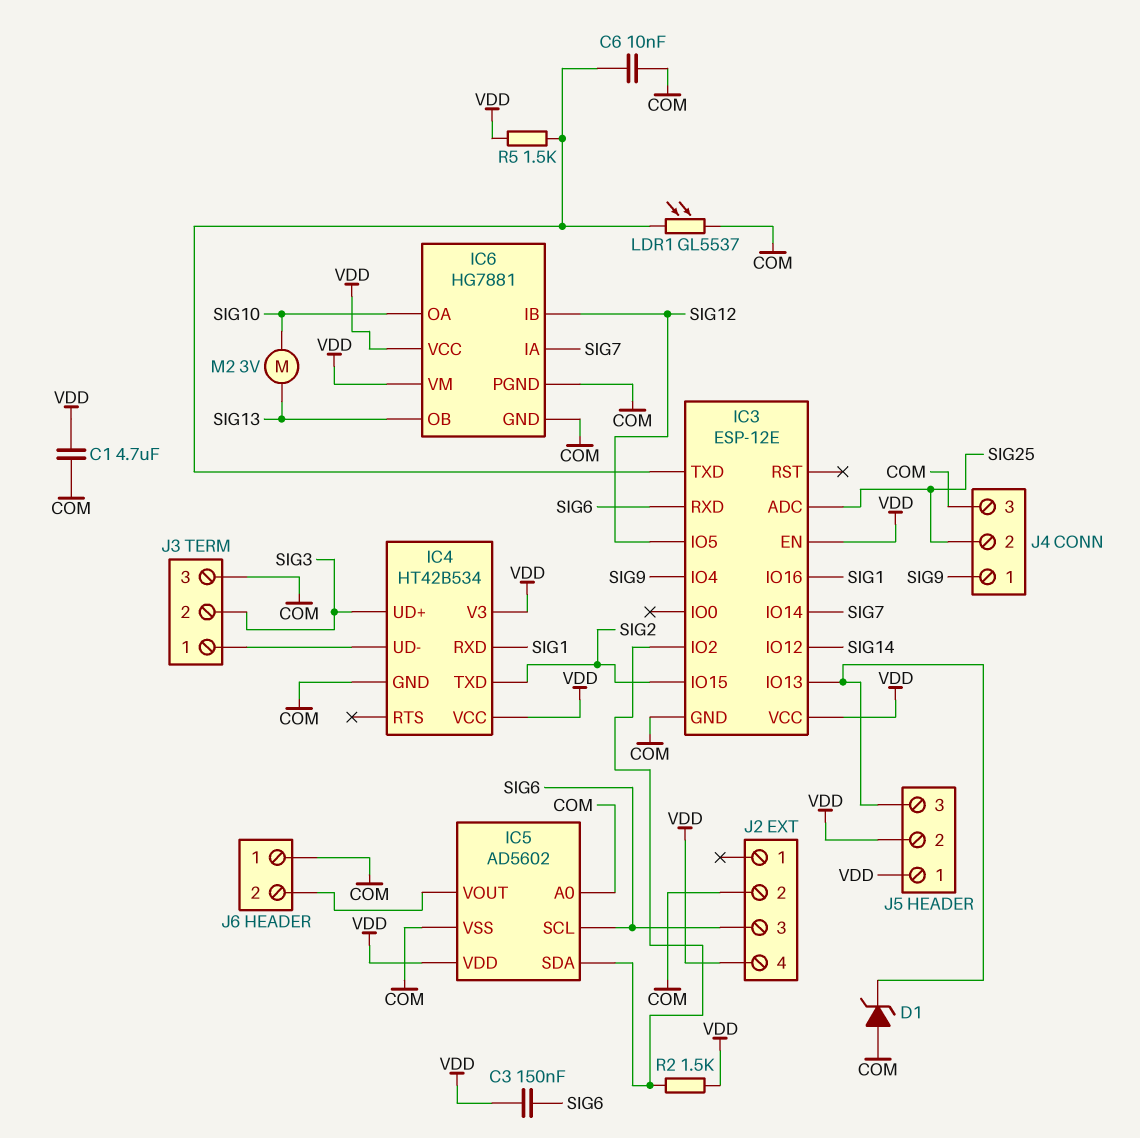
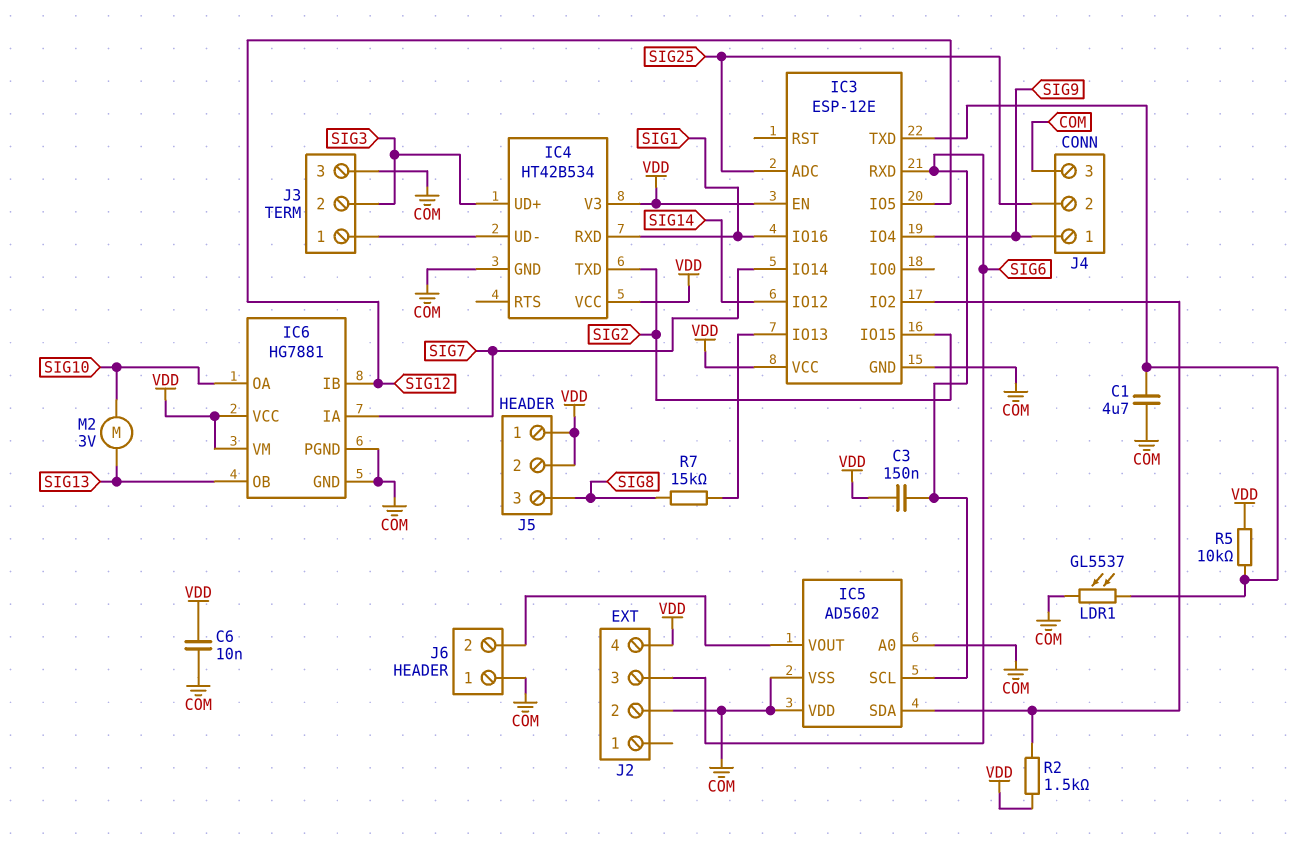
C1: 4.7uF (COM, VDD) -> 4.7uF (COM, IC3/TXD)
C6: 10nF (COM, IC3/TXD) -> 10nF (COM, VDD)
D1: zener (A COM, K IC3/IO13) -> none
IC5 pin VDD: VDD -> COM
J5 pin 3: IC3/IO13 -> SIG8
R5: 1.5k (IC3/TXD, VDD) -> 10k (IC3/TXD, VDD)
R7: none -> 15k (IC3/IO13, SIG8)

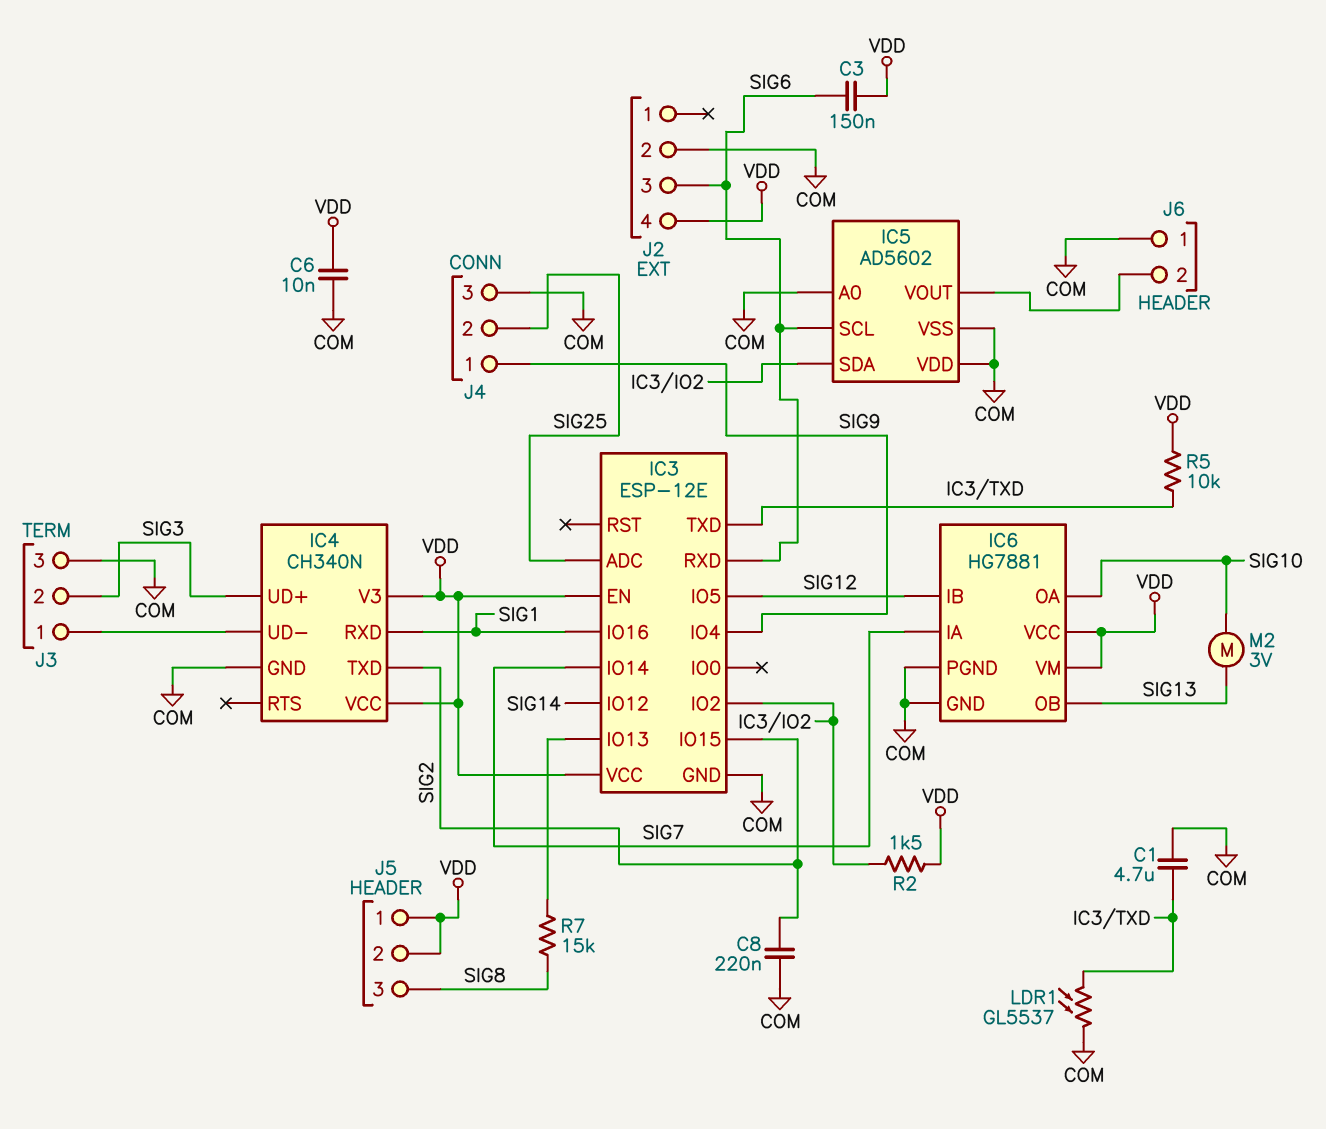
C8: none -> 220nF (COM, SIG2)
IC4: HT42B534 -> CH340N

